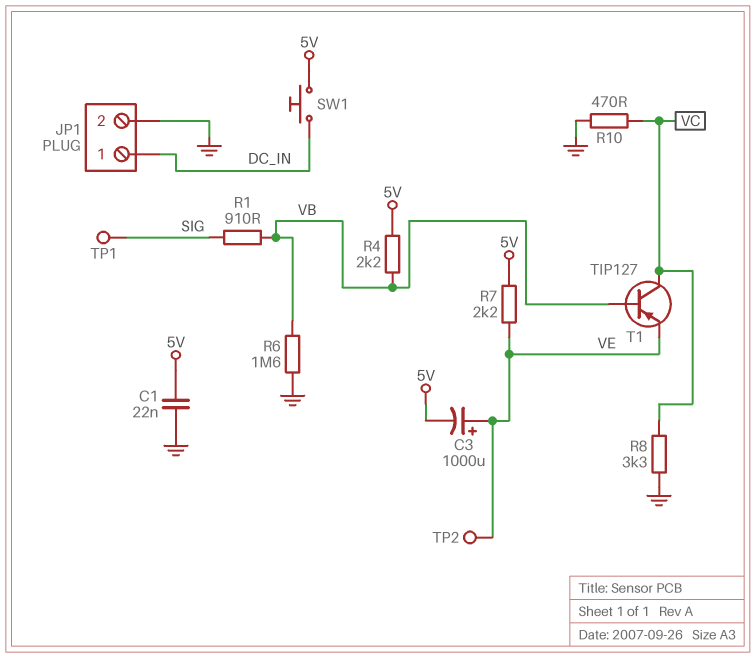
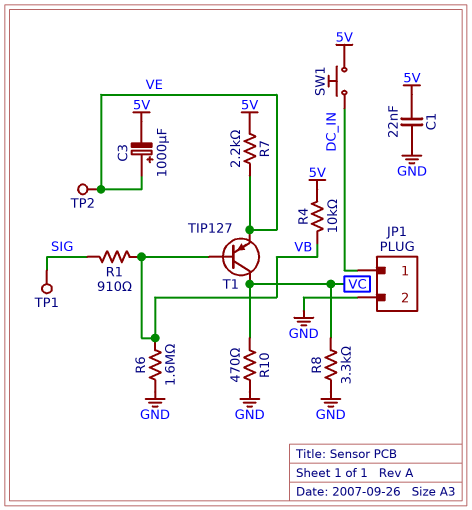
R4: 2.2k (5V, VB) -> 10k (5V, VB)

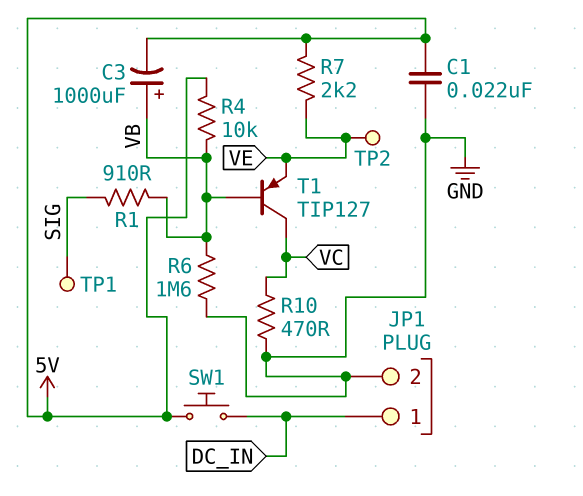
C3: 1000uF (plus VE, minus 5V) -> 1000uF (plus VB, minus 5V)
R8: 3.3k (GND, VC) -> none

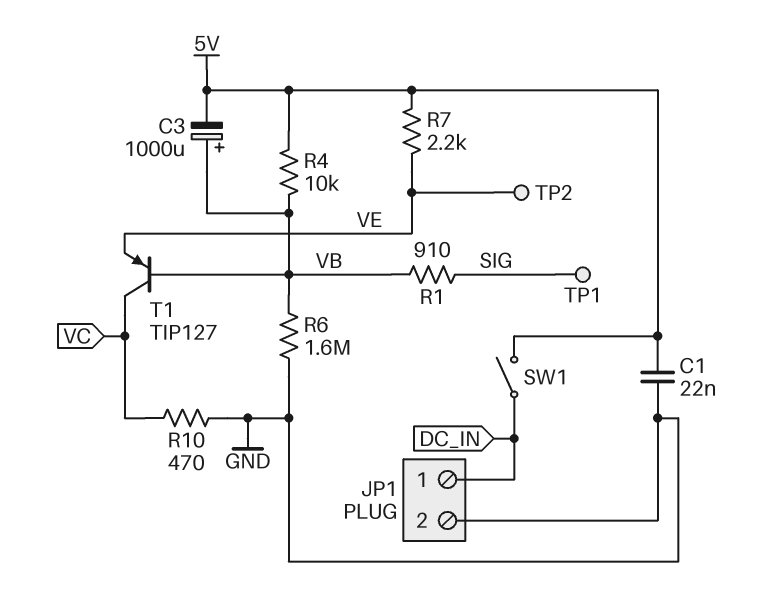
SW1: button (5V, DC_IN) -> switch (5V, DC_IN)

